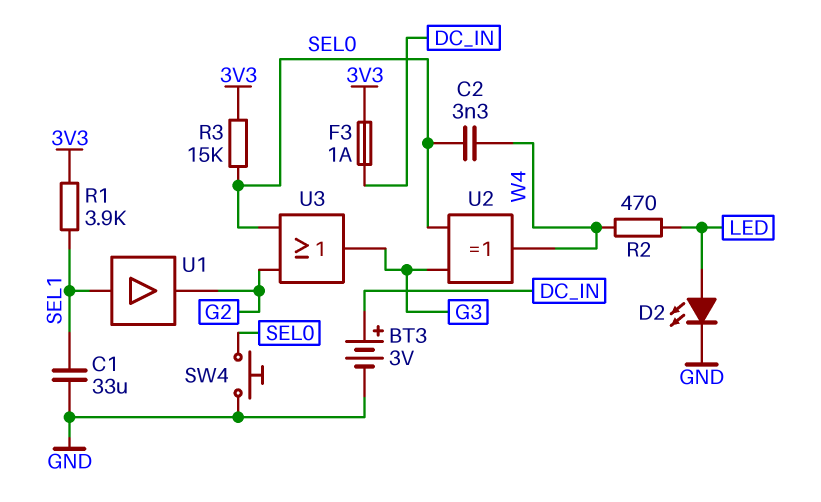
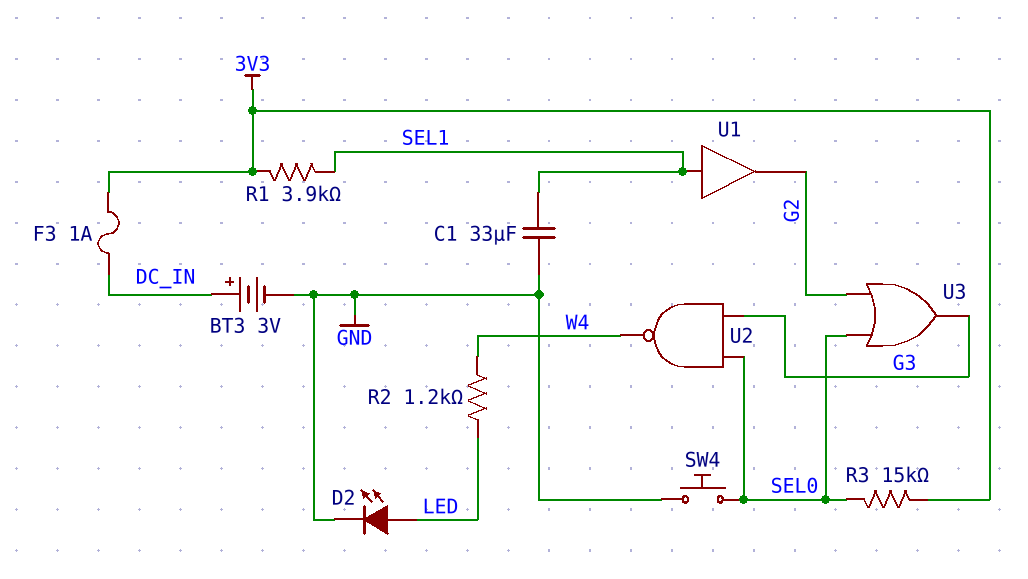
C2: 3.3nF (SEL0, W4) -> none
R2: 470 (LED, W4) -> 1.2k (LED, W4)
U2: XOR (in G3, in SEL0, out W4) -> NAND (in G3, in SEL0, out W4)

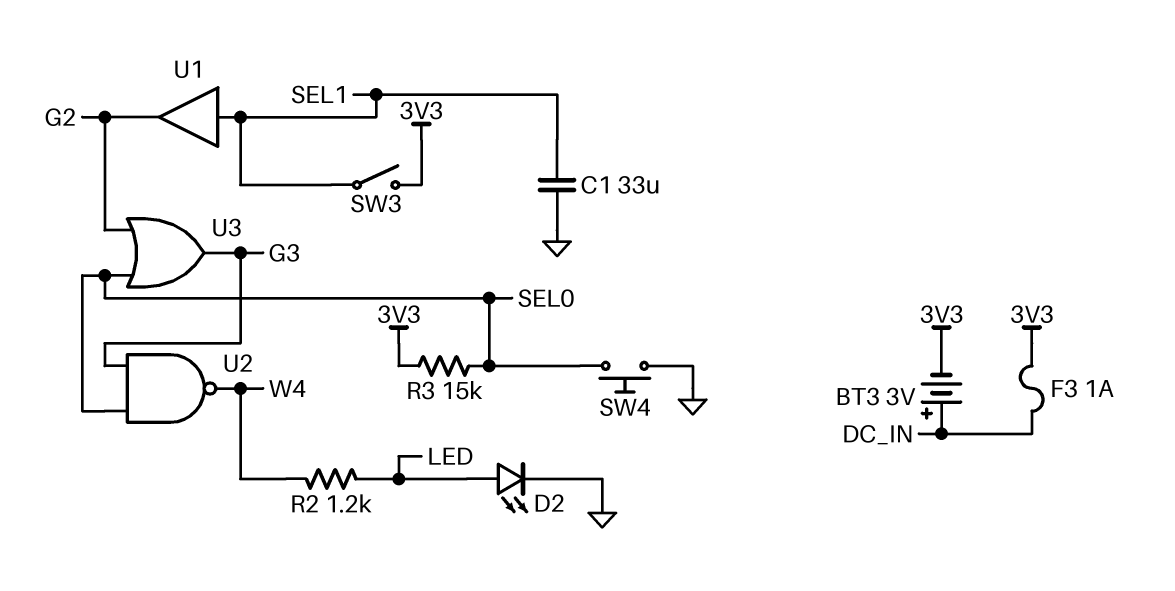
BT3: 3V (plus DC_IN, minus GND) -> 3V (plus DC_IN, minus 3V3)
R1: 3.9k (3V3, SEL1) -> none
SW3: none -> switch (3V3, SEL1)

